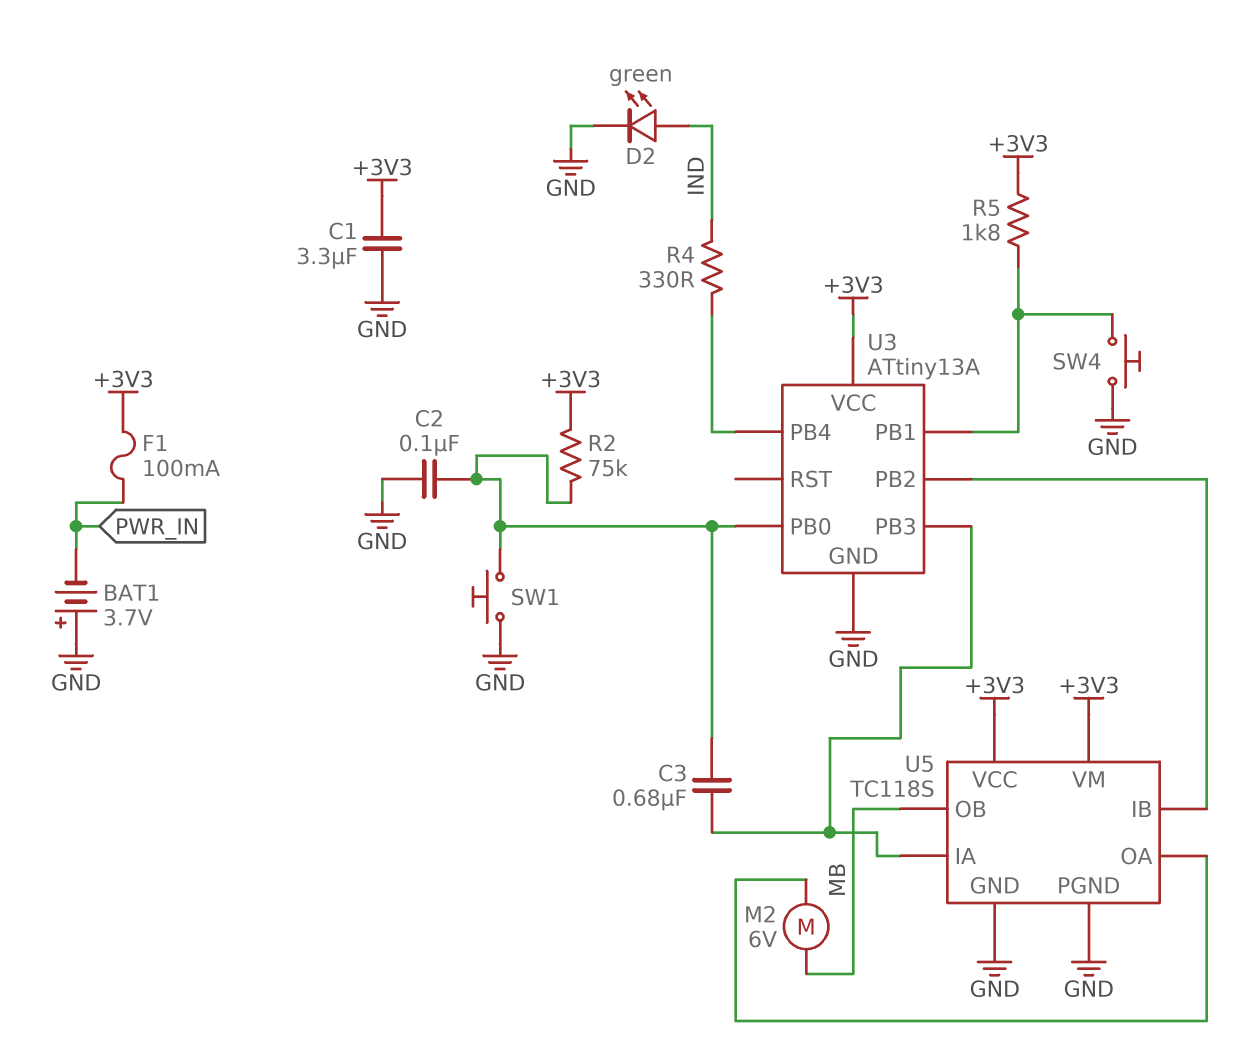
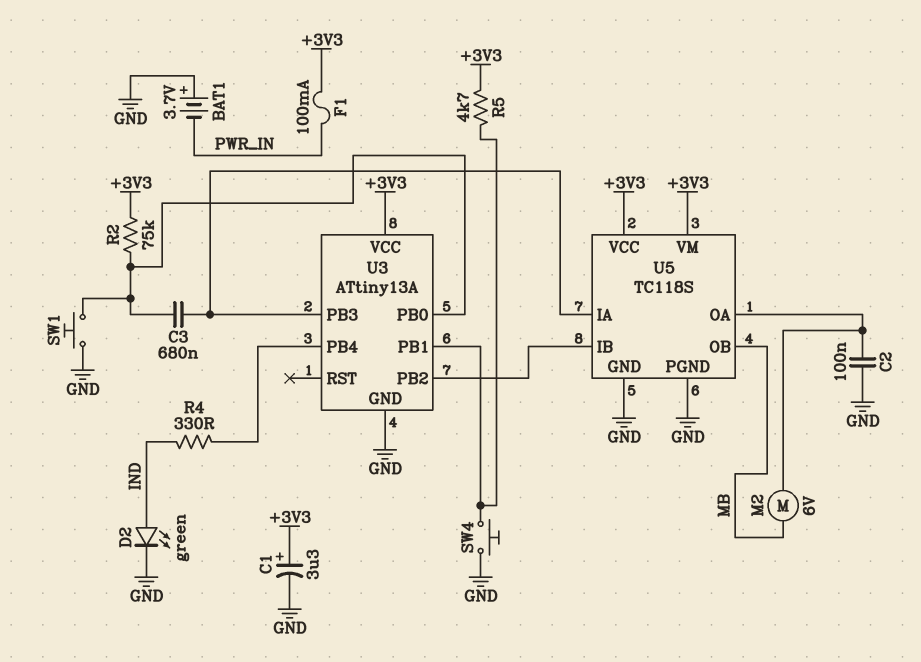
C1: 3.3uF (+3V3, GND) -> 3.3uF (plus +3V3, minus GND)
C2: 100nF (GND, U3/PB0) -> 100nF (GND, U5/OA)
R5: 1.8k (+3V3, U3/PB1) -> 4.7k (+3V3, U3/PB1)

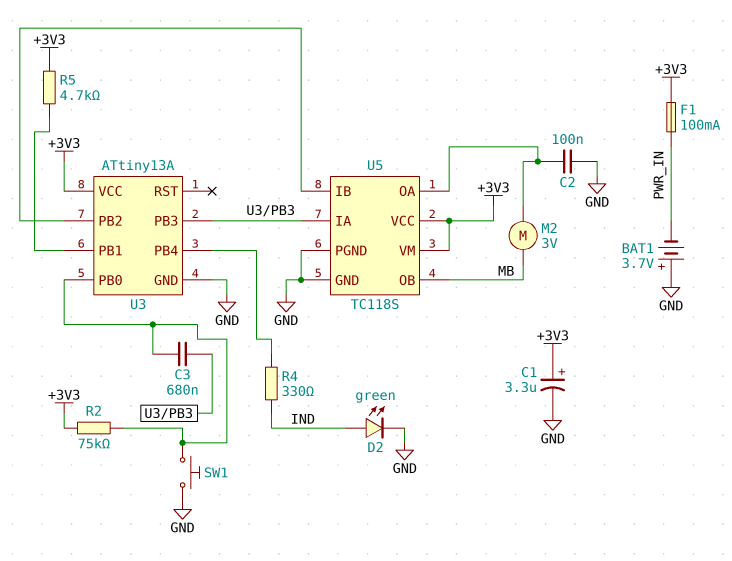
M2: motor 6V (MB, U5/OA) -> motor 3V (MB, U5/OA)
SW4: button (GND, U3/PB1) -> none

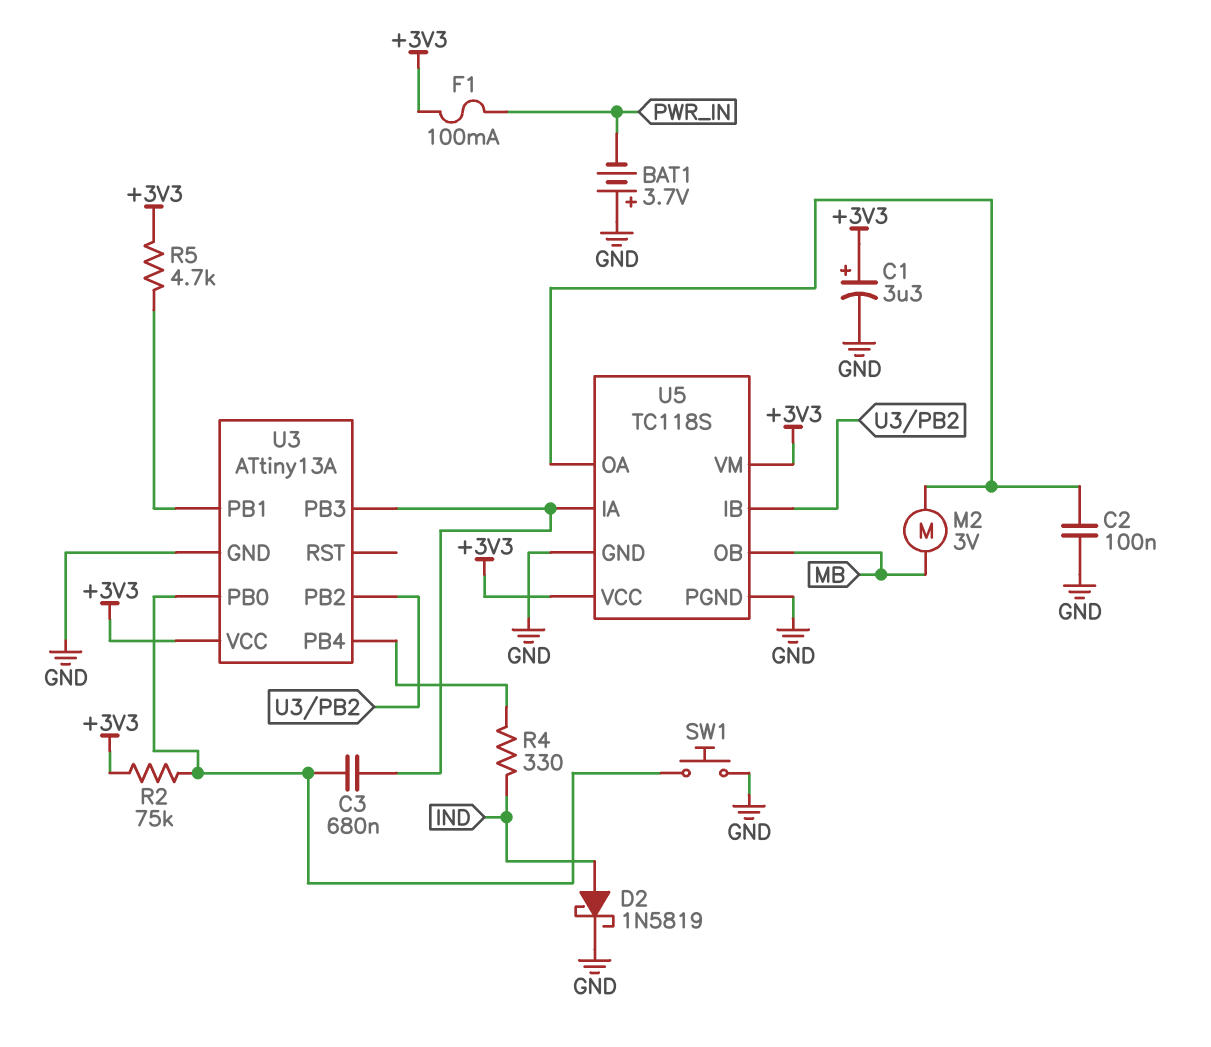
D2: LED green (A IND, K GND) -> schottky 1N5819 (A IND, K GND)

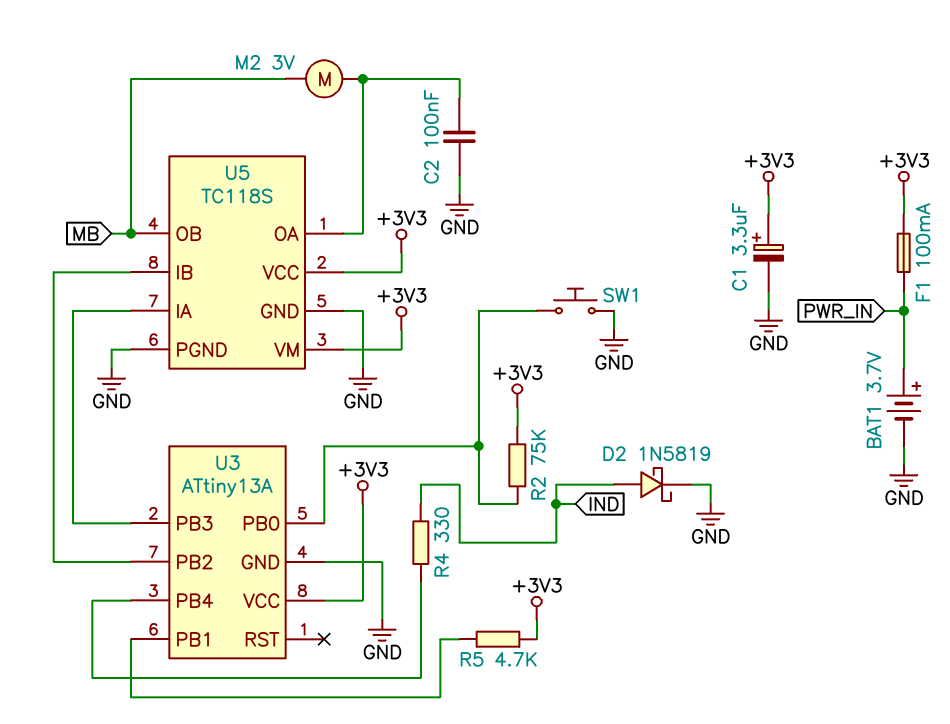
BAT1: 3.7V (plus GND, minus PWR_IN) -> 3.7V (plus PWR_IN, minus GND)
C3: 680nF (U3/PB0, U3/PB3) -> none

